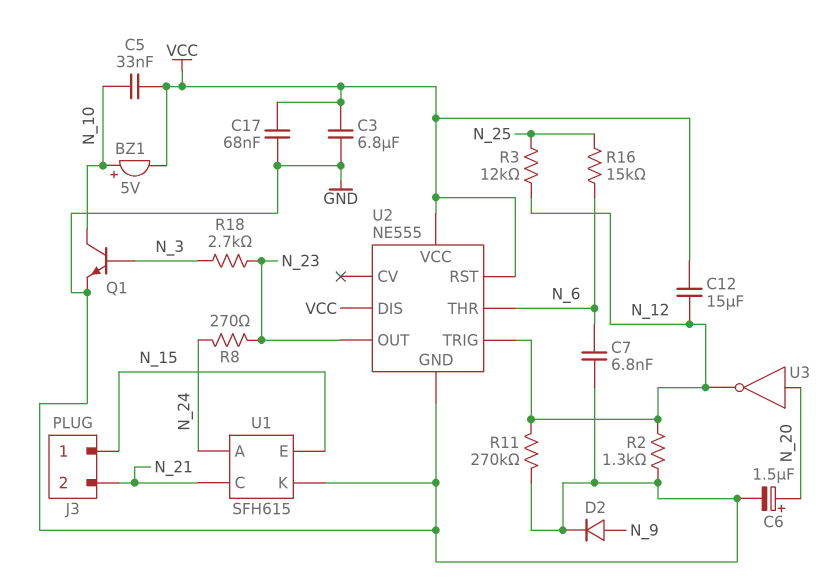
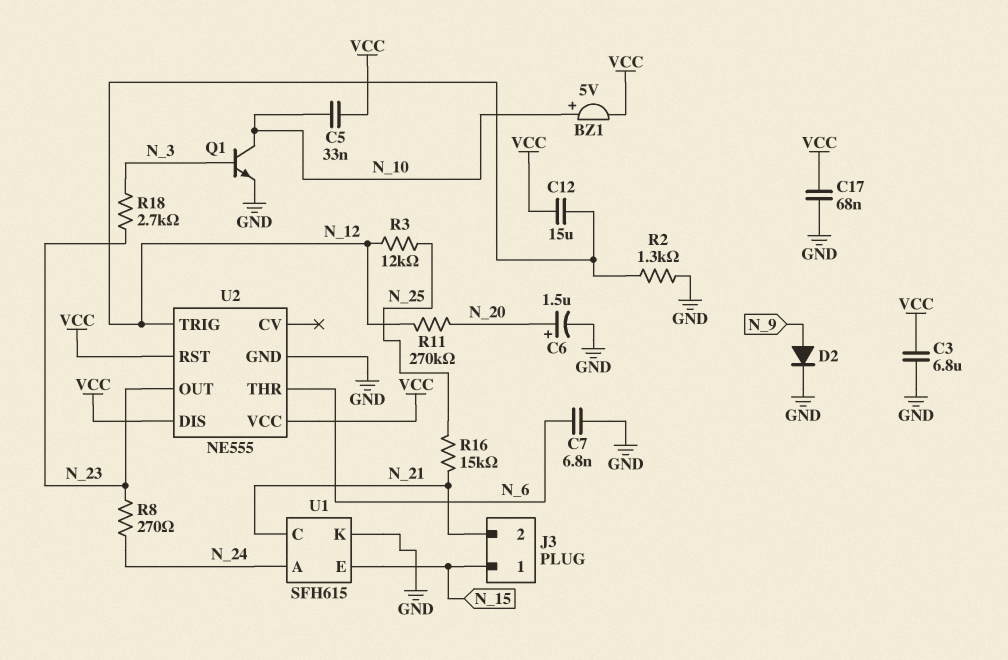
R11: 270k (GND, N_12) -> 270k (N_12, N_20)
R16: 15k (N_6, N_25) -> 15k (N_21, N_25)
U3: NOT (in N_20, out N_12) -> none

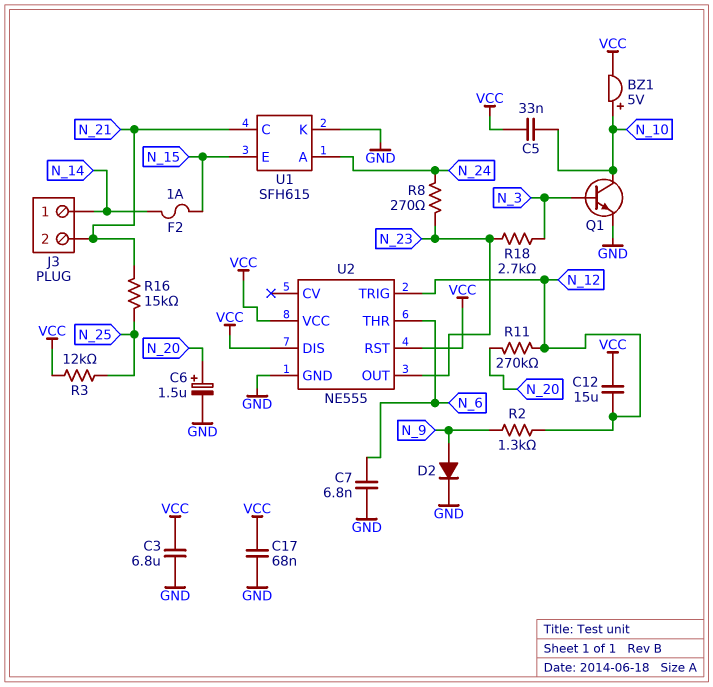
F2: none -> 1A (N_14, N_15)
J3 pin 1: N_15 -> N_14
R2: 1.3k (GND, N_12) -> 1.3k (N_9, N_12)
R3: 12k (N_12, N_25) -> 12k (N_25, VCC)

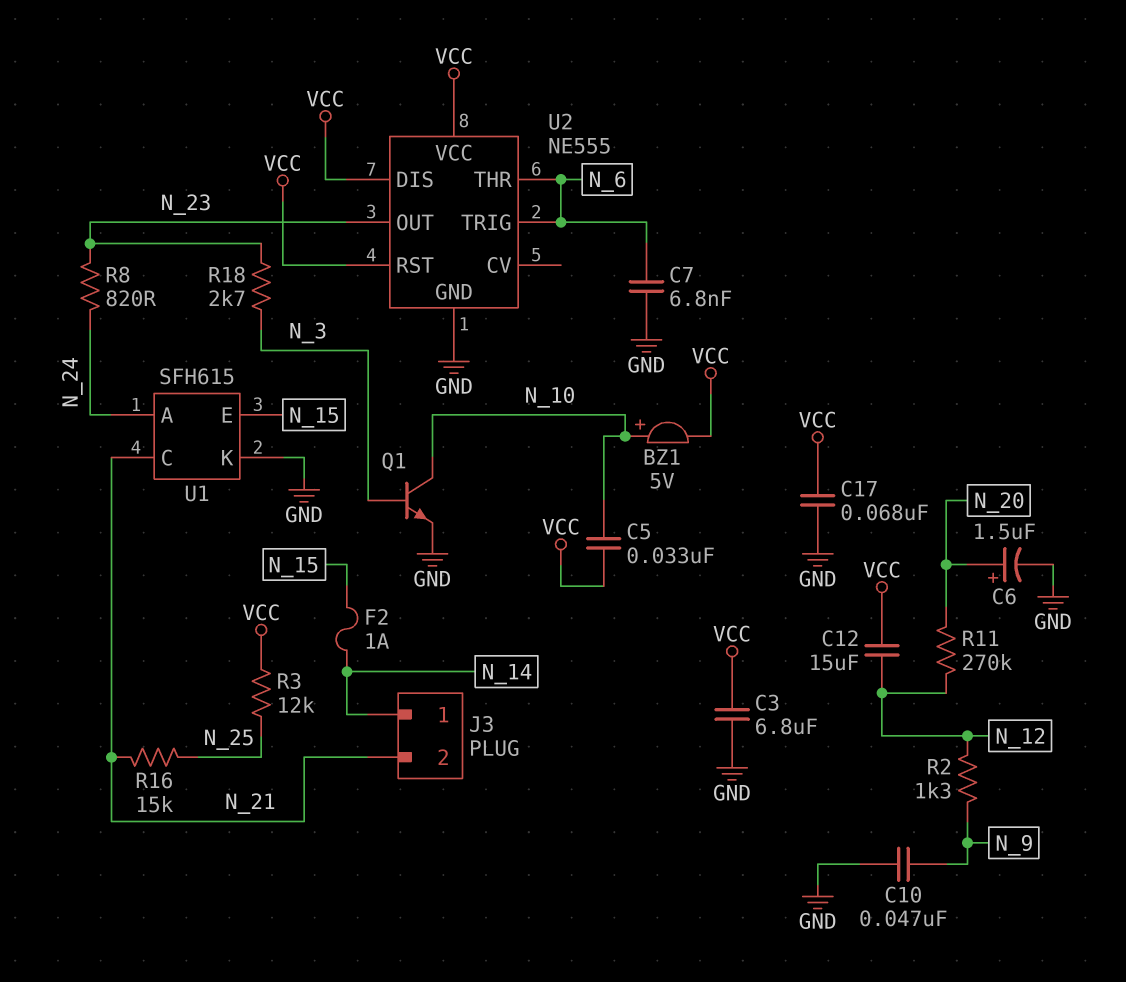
C10: none -> 47nF (GND, N_9)
D2: diode (A N_9, K GND) -> none
R8: 270 (N_23, N_24) -> 820 (N_23, N_24)
U2 pin TRIG: N_12 -> N_6

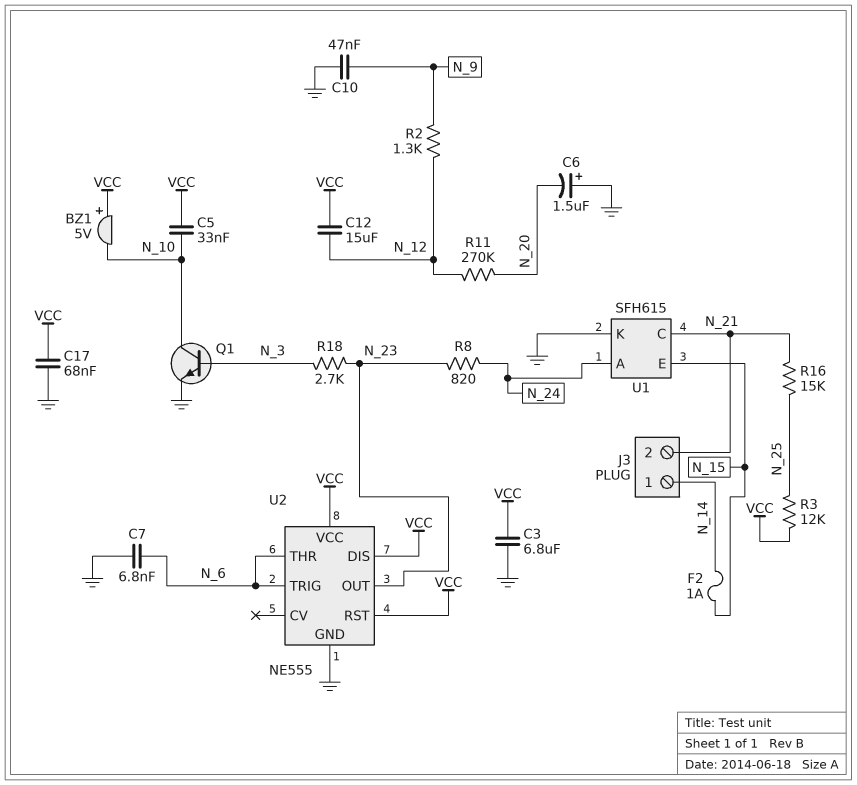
BZ1: buzzer 5V (plus N_10, minus VCC) -> buzzer 5V (plus VCC, minus N_10)
C6: 1.5uF (plus N_20, minus GND) -> 1.5uF (plus GND, minus N_20)

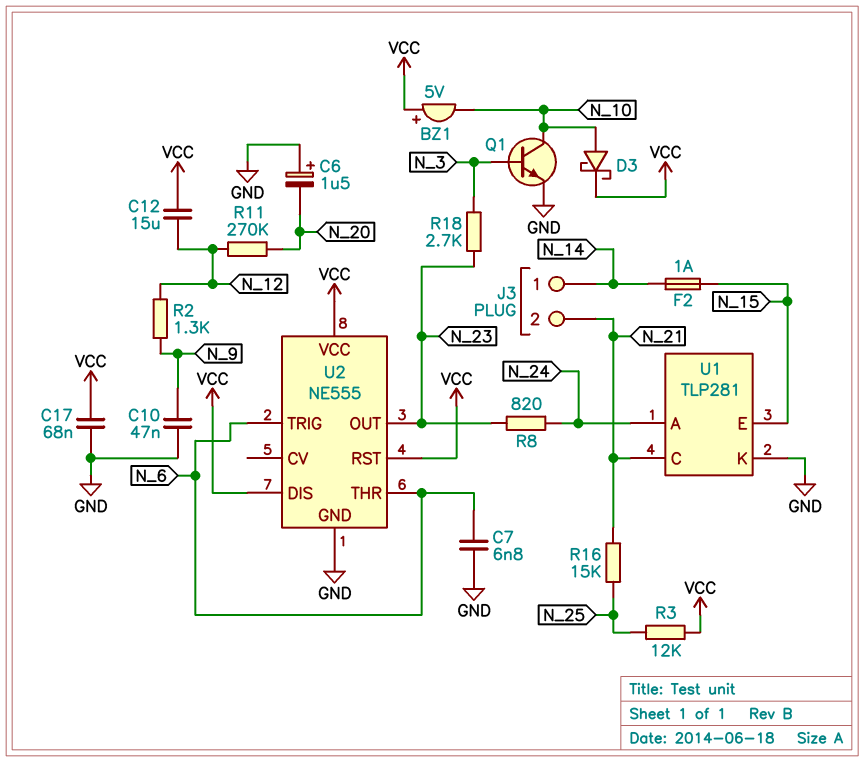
C3: 6.8uF (GND, VCC) -> none
C5: 33nF (N_10, VCC) -> none
D3: none -> schottky (A N_10, K VCC)
U1: SFH615 -> TLP281

